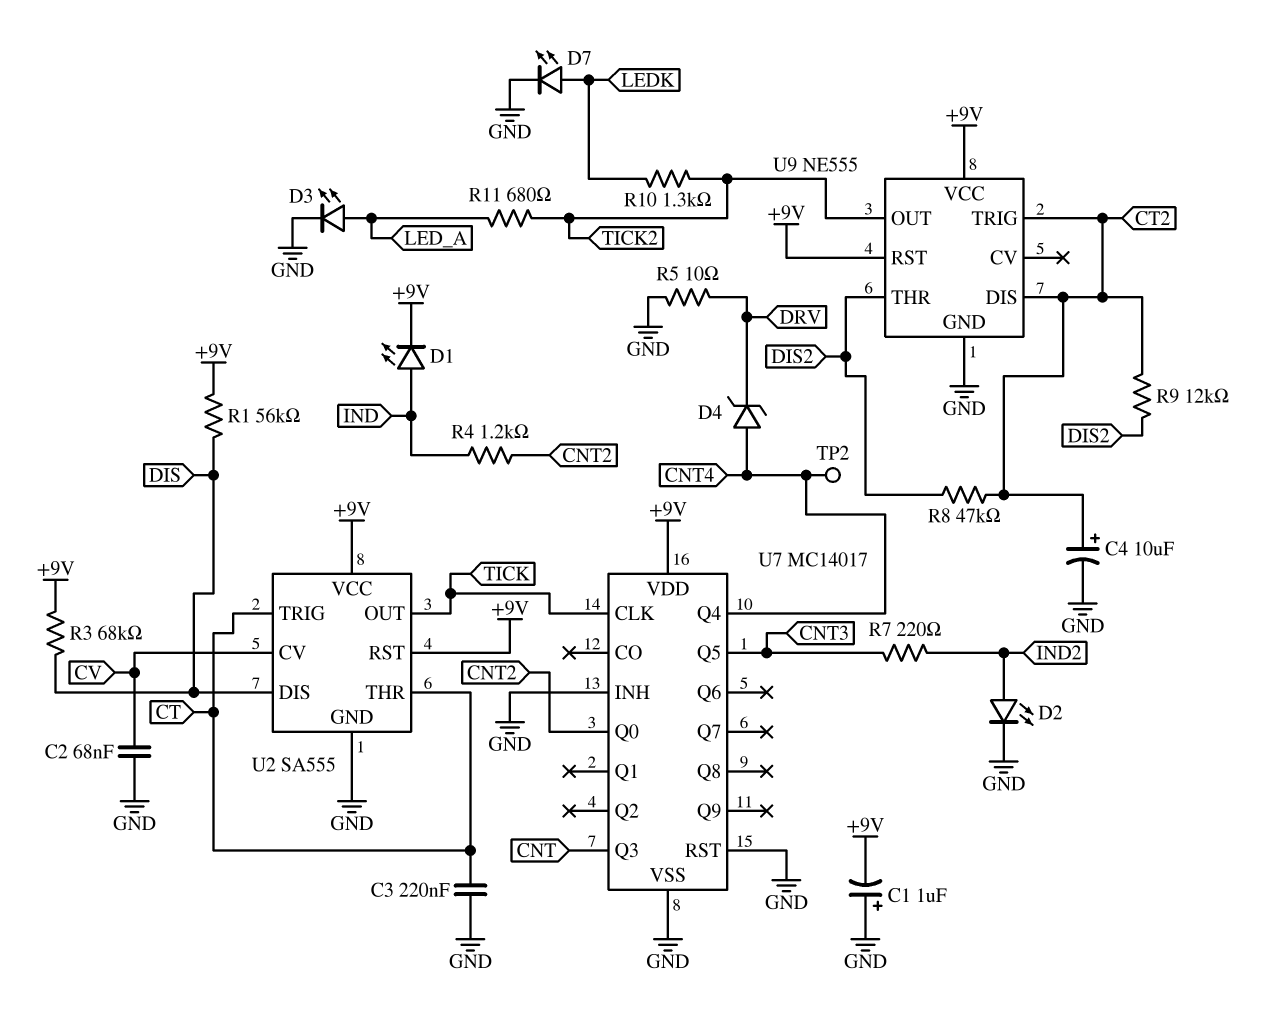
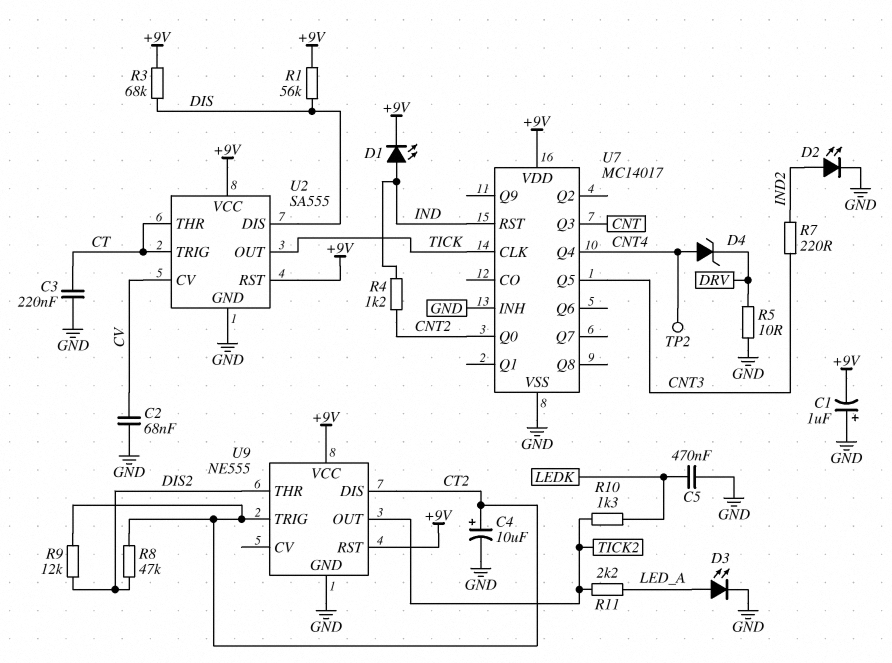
C5: none -> 470nF (GND, LEDK)
D7: LED (A LEDK, K GND) -> none
R11: 680 (LED_A, TICK2) -> 2.2k (LED_A, TICK2)
U7 pin RST: GND -> IND

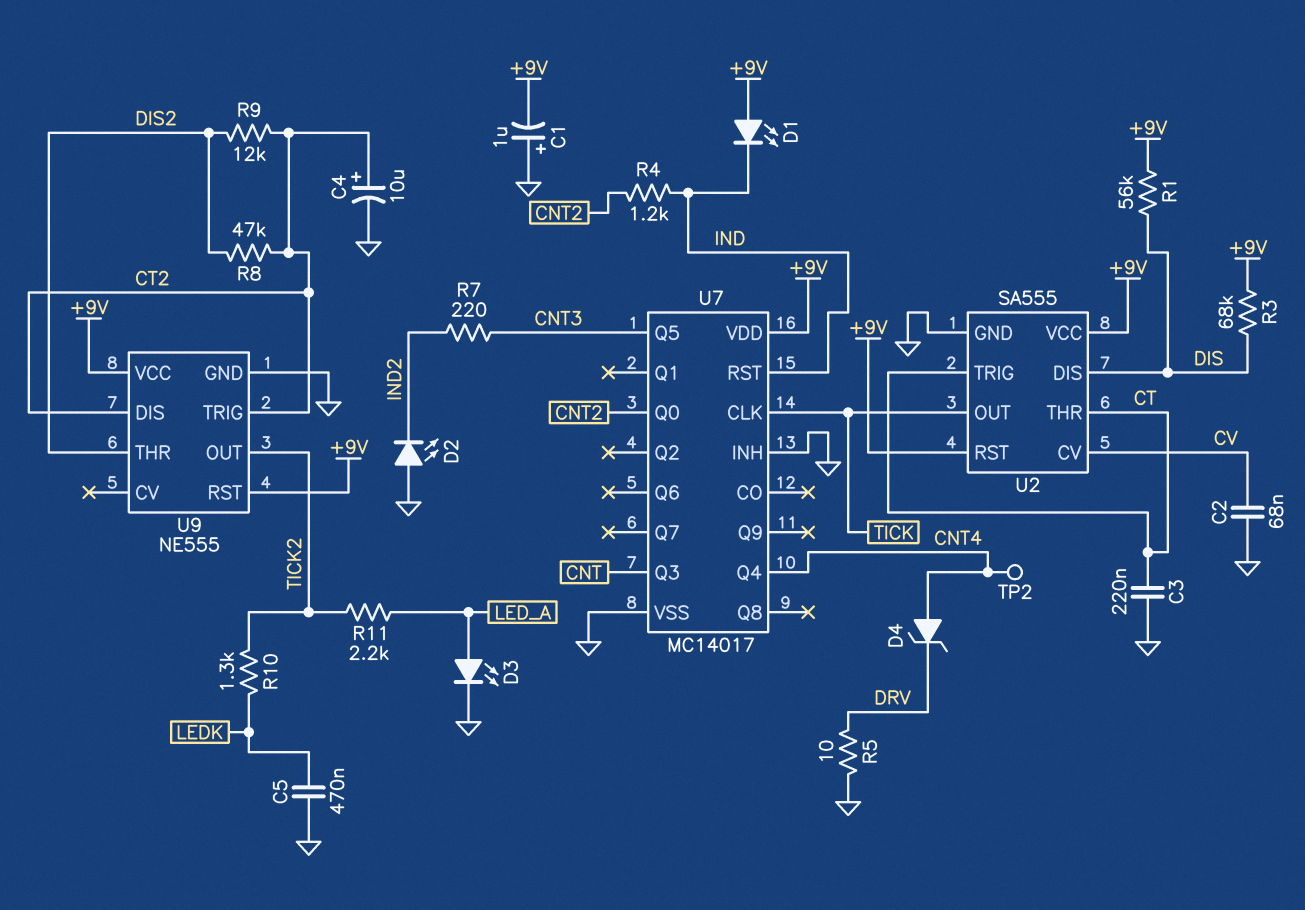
D1: LED (A IND, K +9V) -> LED (A +9V, K IND)
D2: LED (A IND2, K GND) -> LED (A GND, K IND2)

